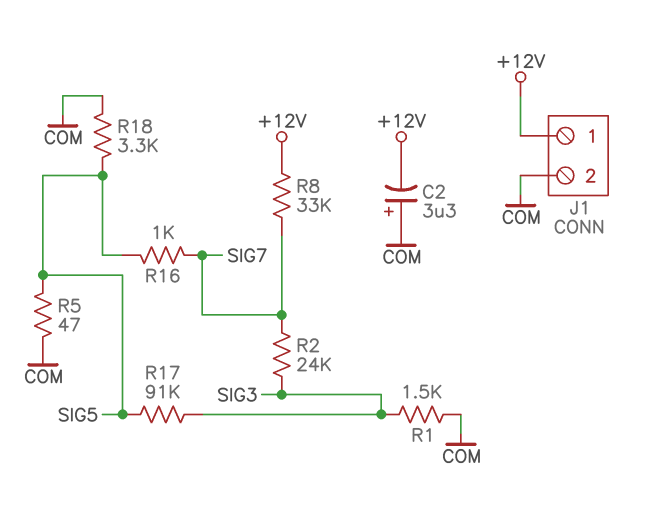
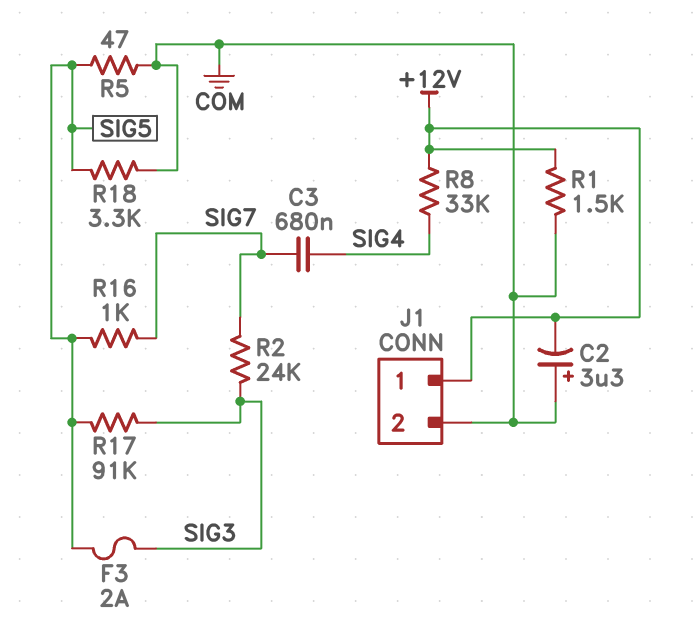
C3: none -> 680nF (SIG4, SIG7)
F3: none -> 2A (SIG3, SIG5)
R1: 1.5k (COM, SIG3) -> 1.5k (+12V, COM)
R8: 33k (+12V, SIG7) -> 33k (+12V, SIG4)

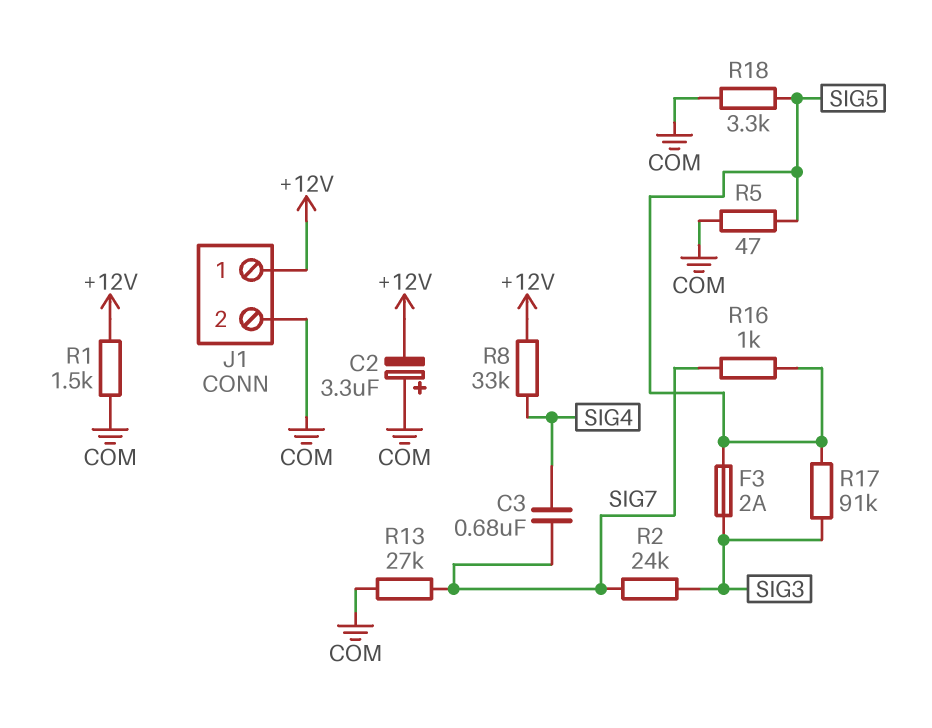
R13: none -> 27k (COM, SIG7)

